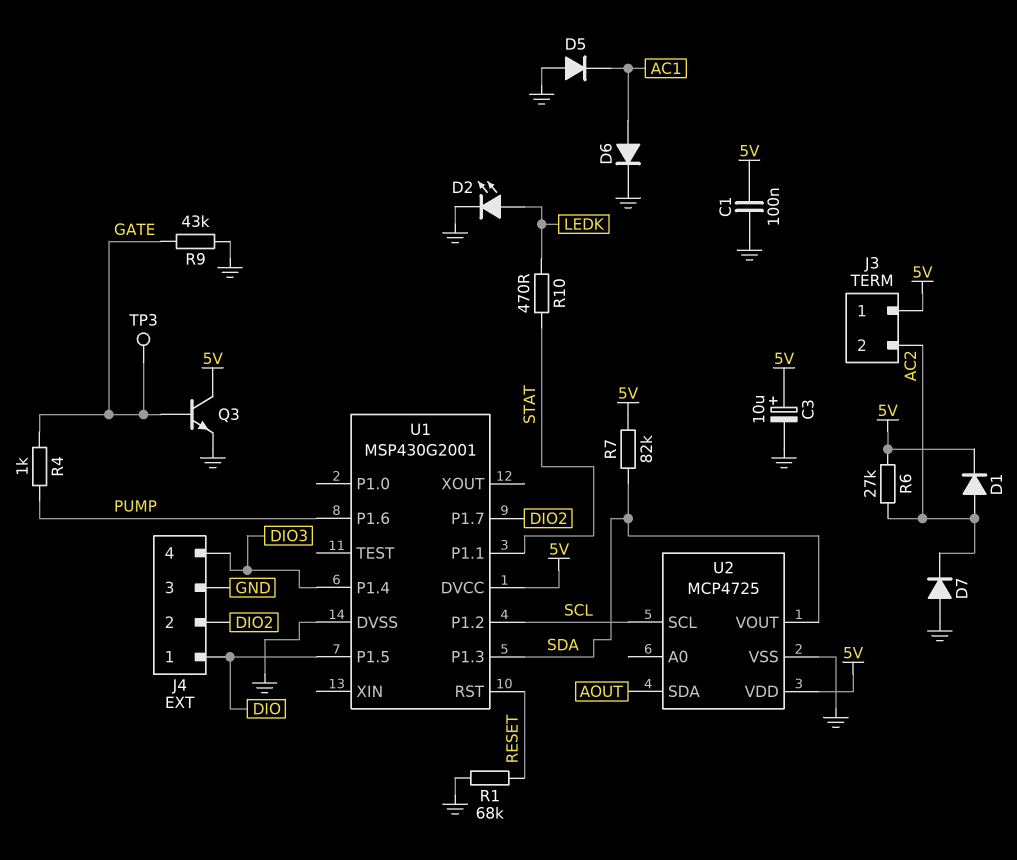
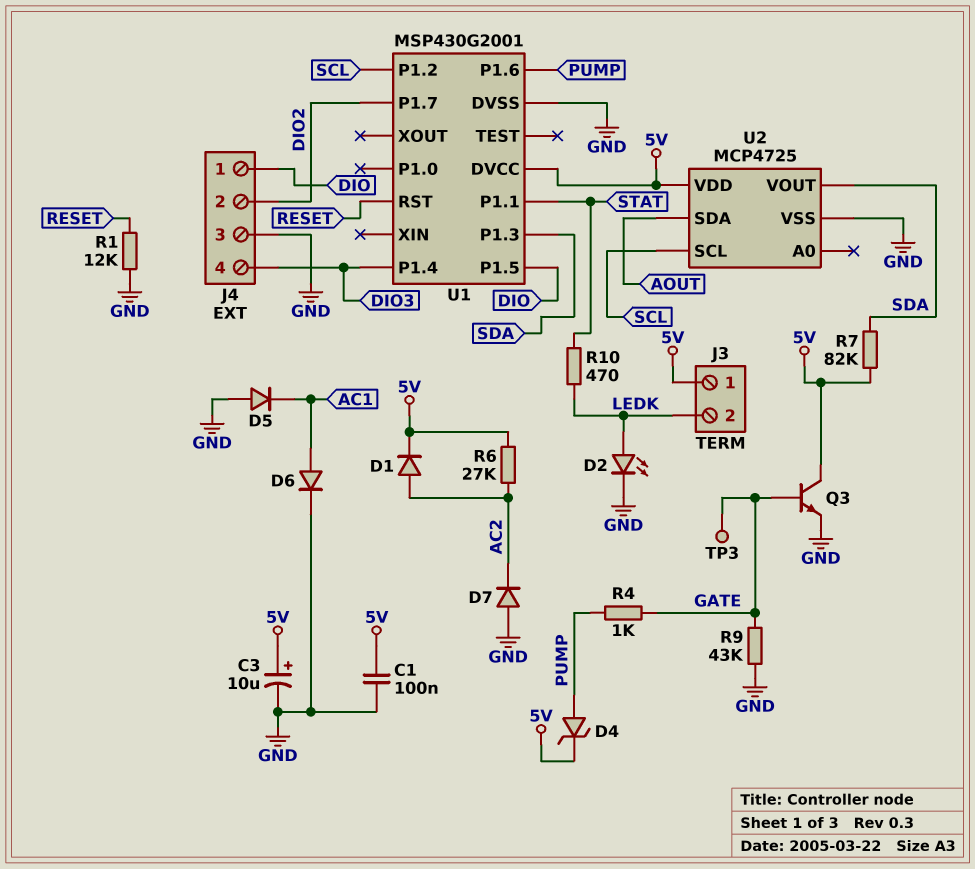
D4: none -> zener (A PUMP, K 5V)
J3 pin 2: AC2 -> LEDK
R1: 68k (GND, RESET) -> 12k (GND, RESET)

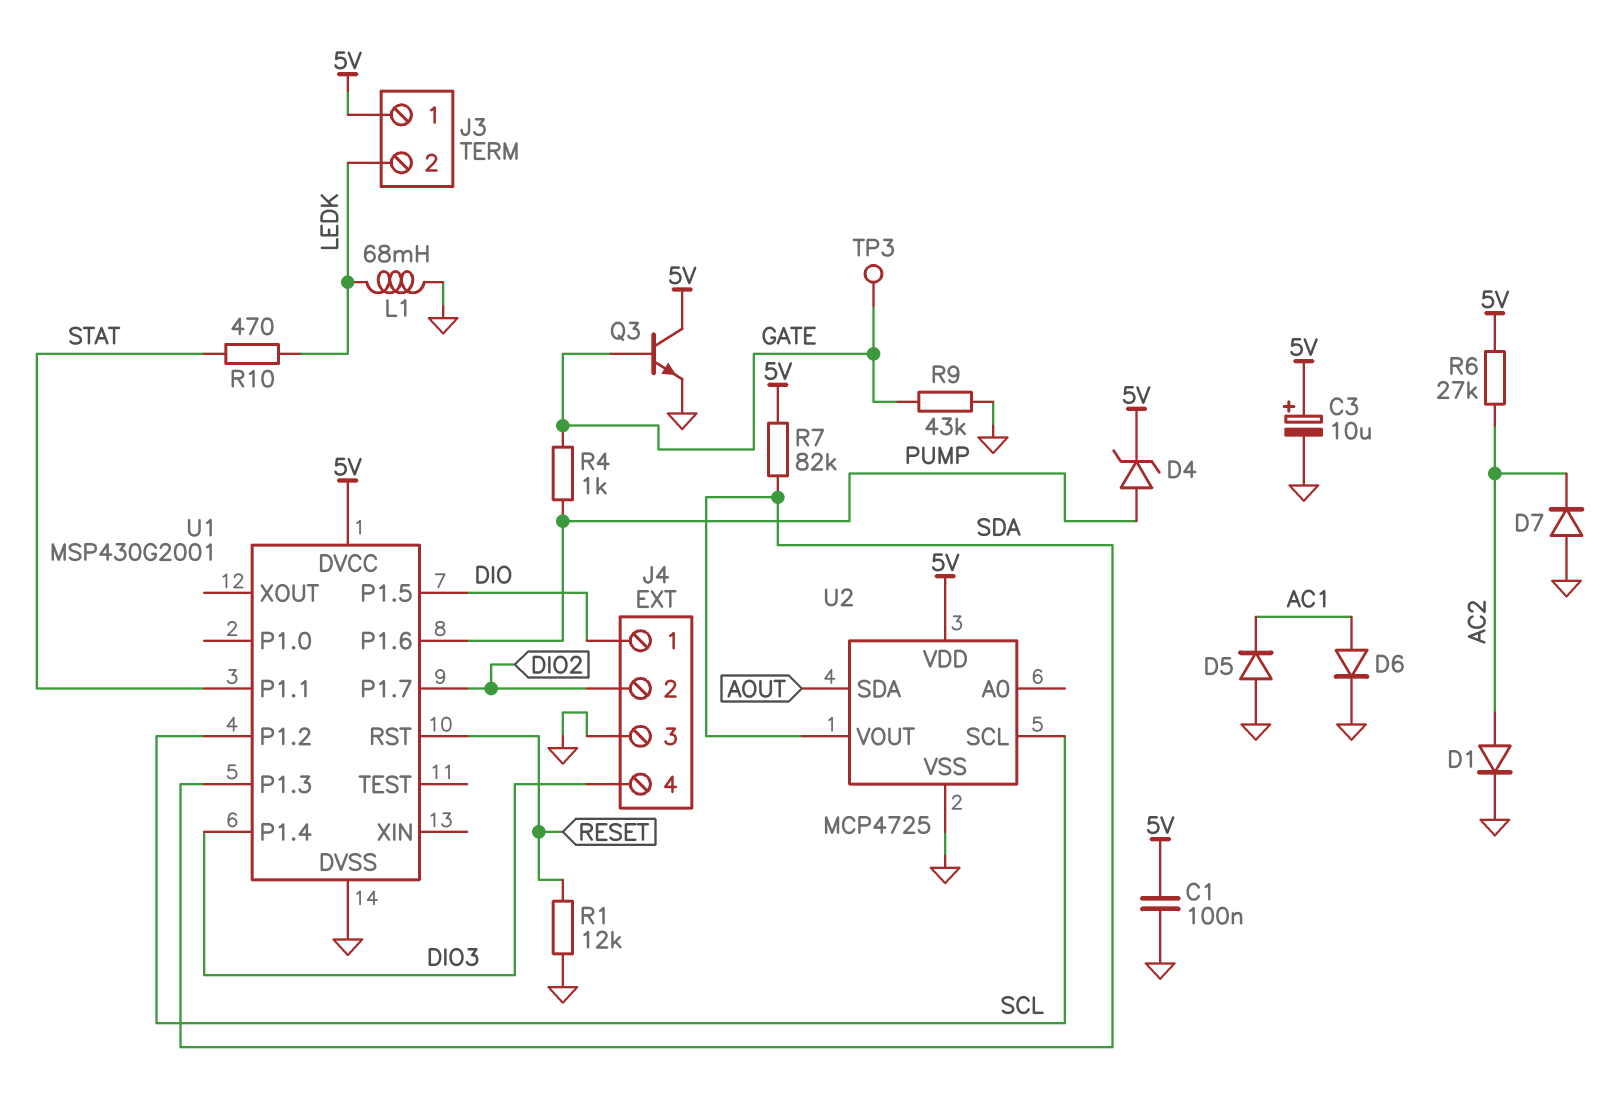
D1: diode (A AC2, K 5V) -> diode (A AC2, K GND)
D2: LED (A LEDK, K GND) -> none
L1: none -> 68mH (GND, LEDK)

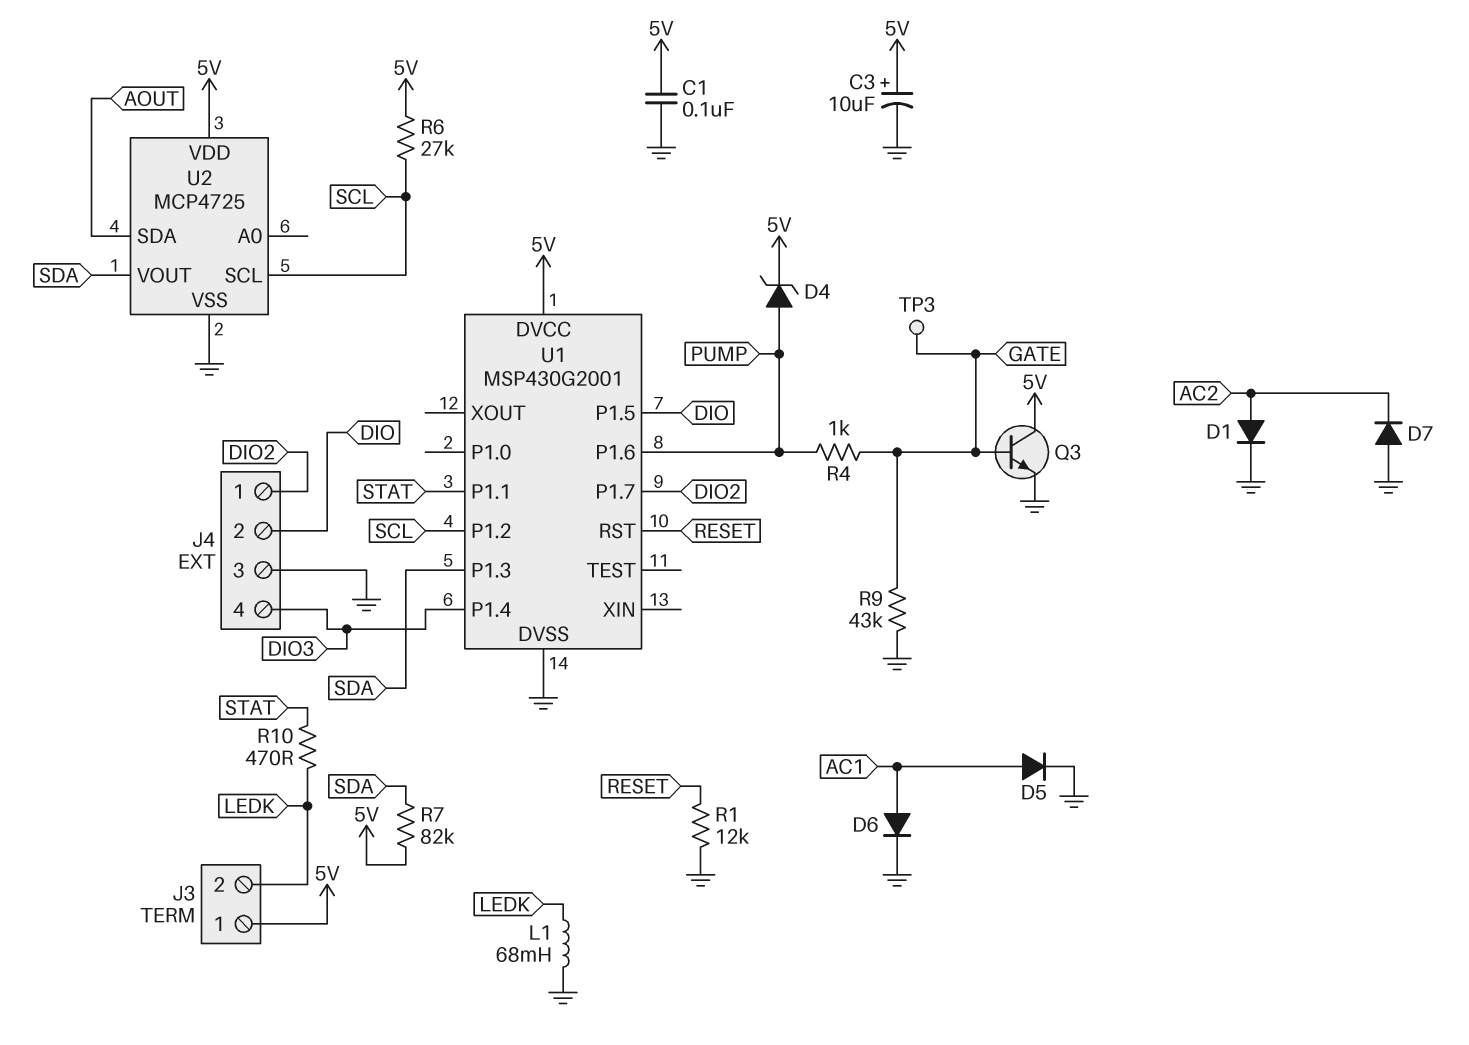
D5: diode (A GND, K AC1) -> diode (A AC1, K GND)
J4 pin 1: DIO -> DIO2
J4 pin 2: DIO2 -> DIO
R6: 27k (5V, AC2) -> 27k (5V, SCL)

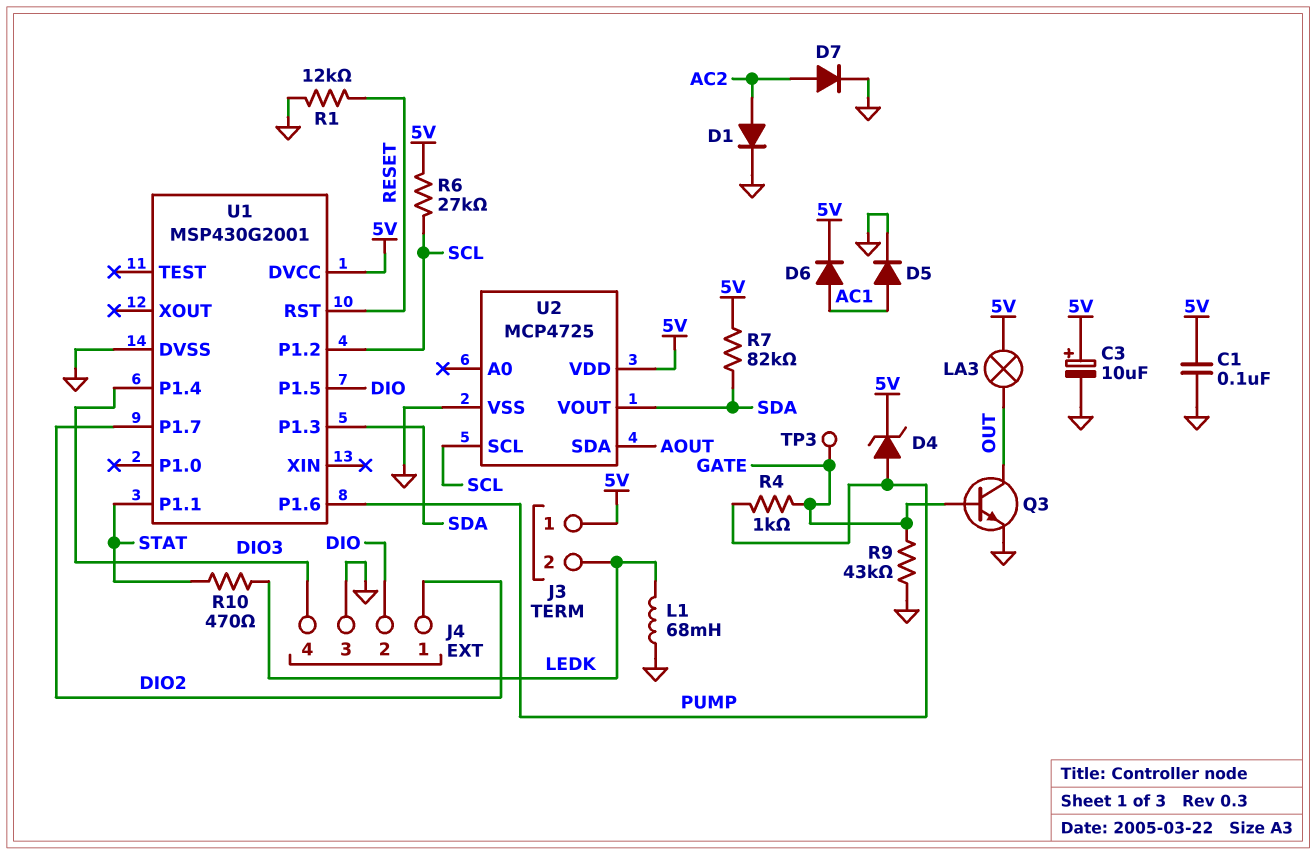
D6: diode (A AC1, K GND) -> diode (A AC1, K 5V)
D7: diode (A GND, K AC2) -> diode (A AC2, K GND)
LA3: none -> lamp (5V, OUT)
Q3: NPN (B GATE, C 5V, E GND) -> NPN (B GATE, C OUT, E GND)

